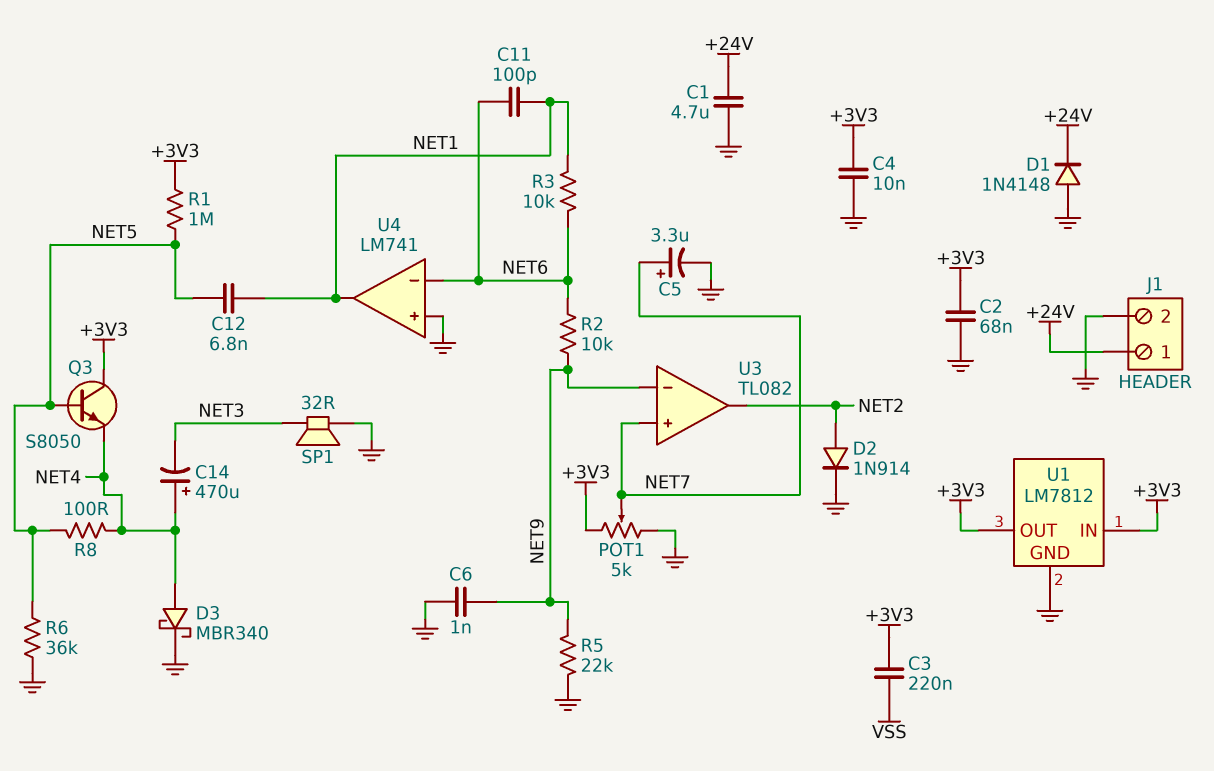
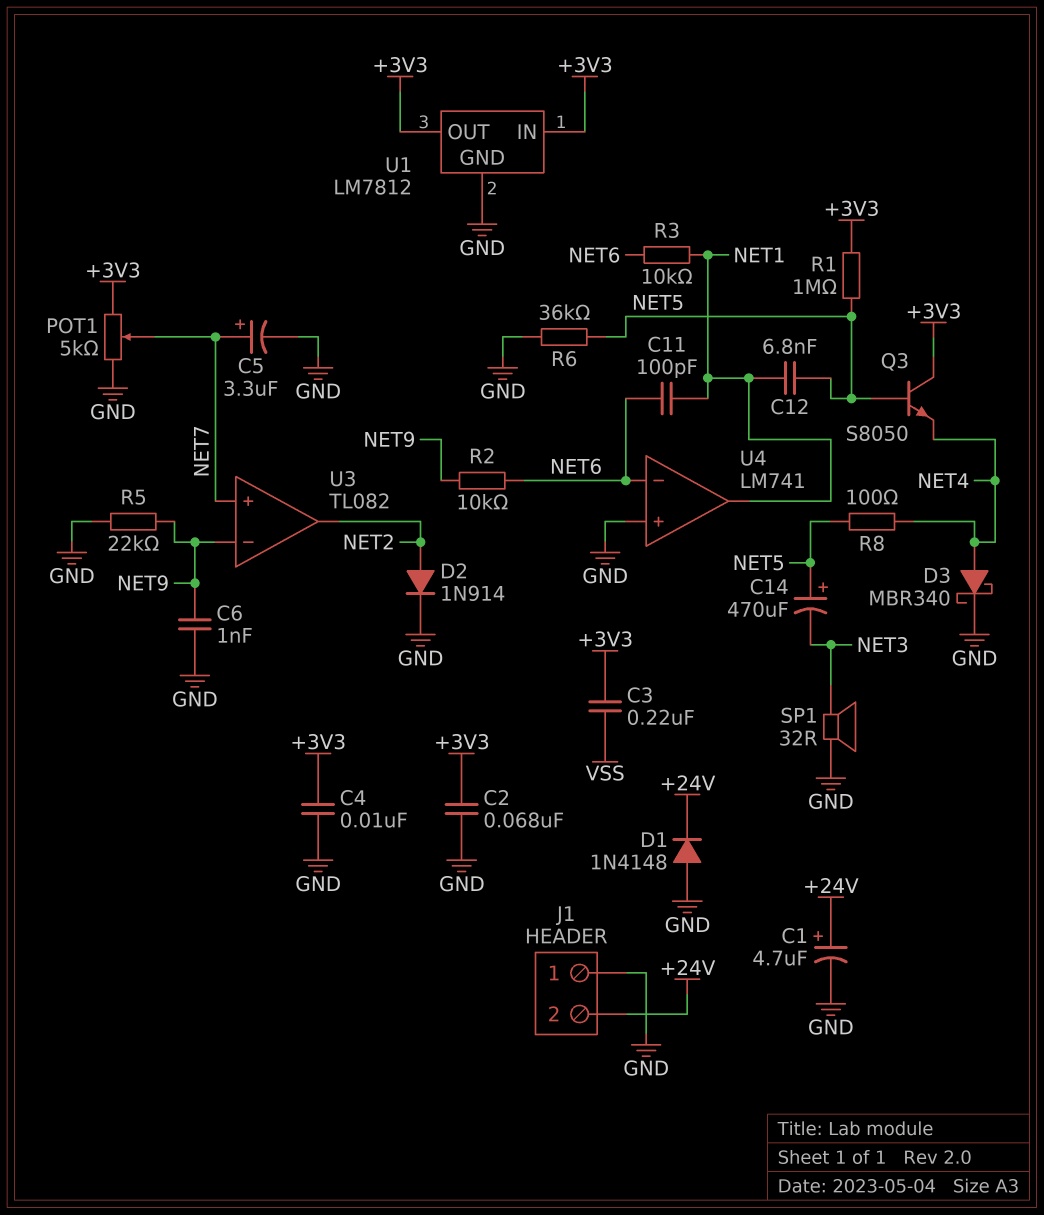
C1: 4.7uF (+24V, GND) -> 4.7uF (plus +24V, minus GND)
C14: 470uF (plus NET4, minus NET3) -> 470uF (plus NET5, minus NET3)
J1 pin 1: +24V -> GND
J1 pin 2: GND -> +24V

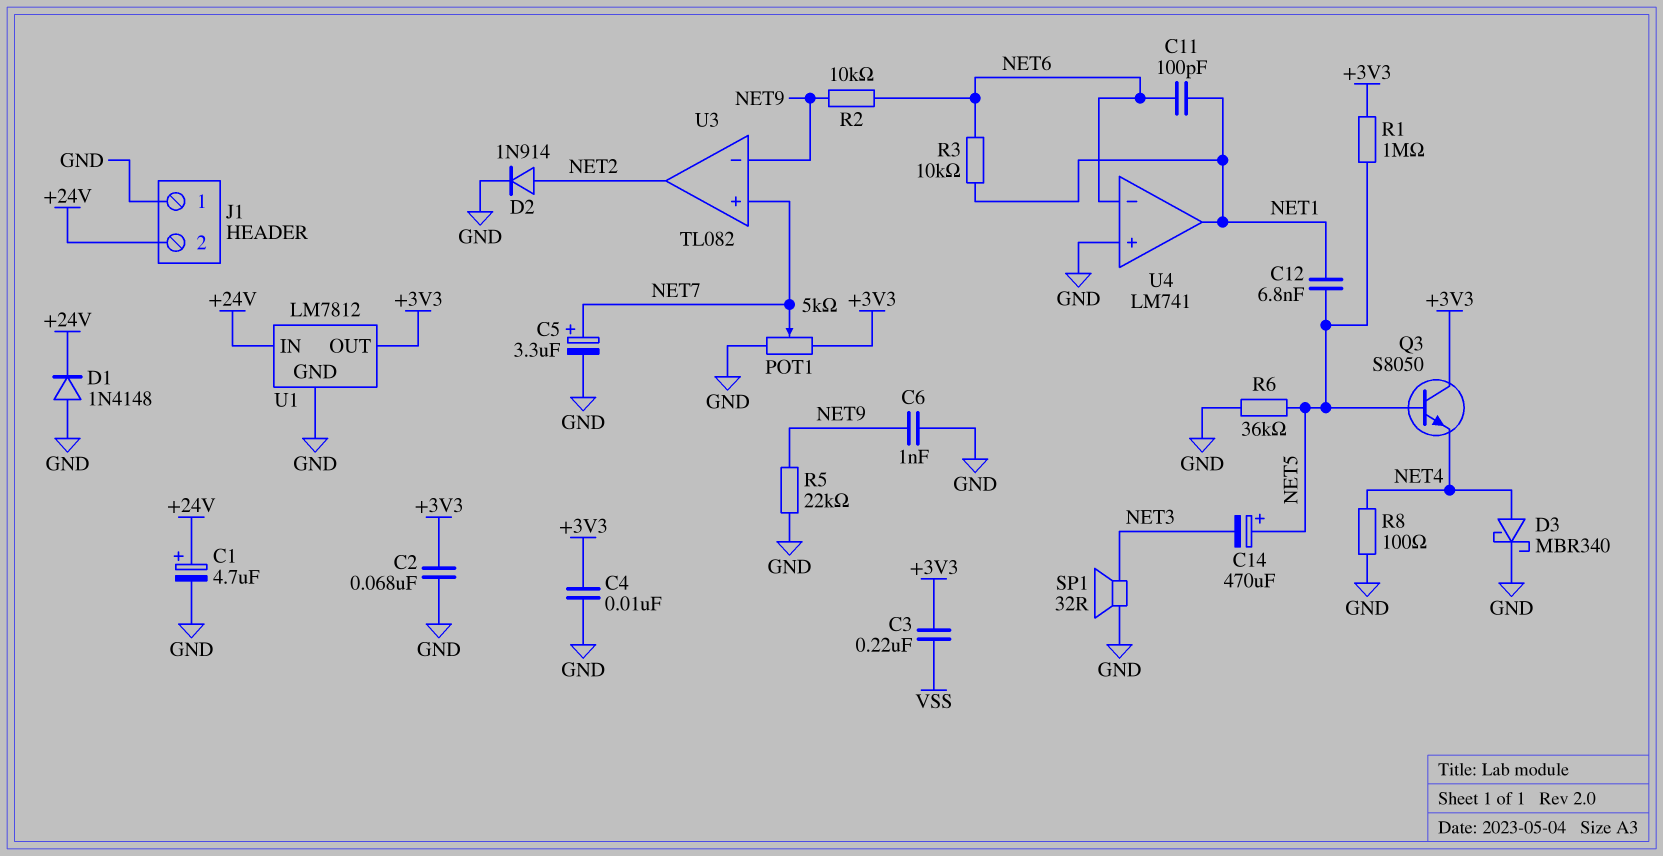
R8: 100 (NET4, NET5) -> 100 (GND, NET4)
U1 pin IN: +3V3 -> +24V

